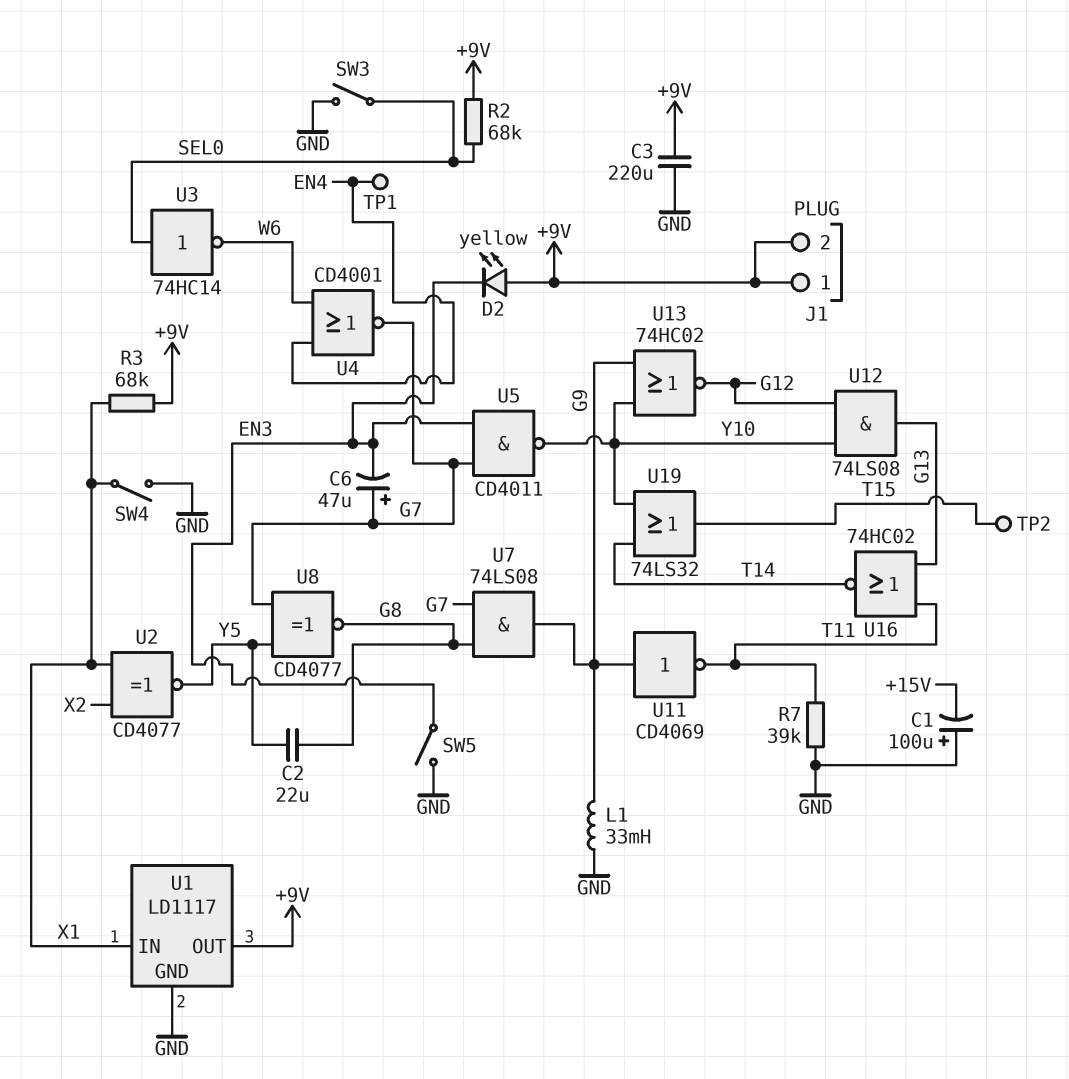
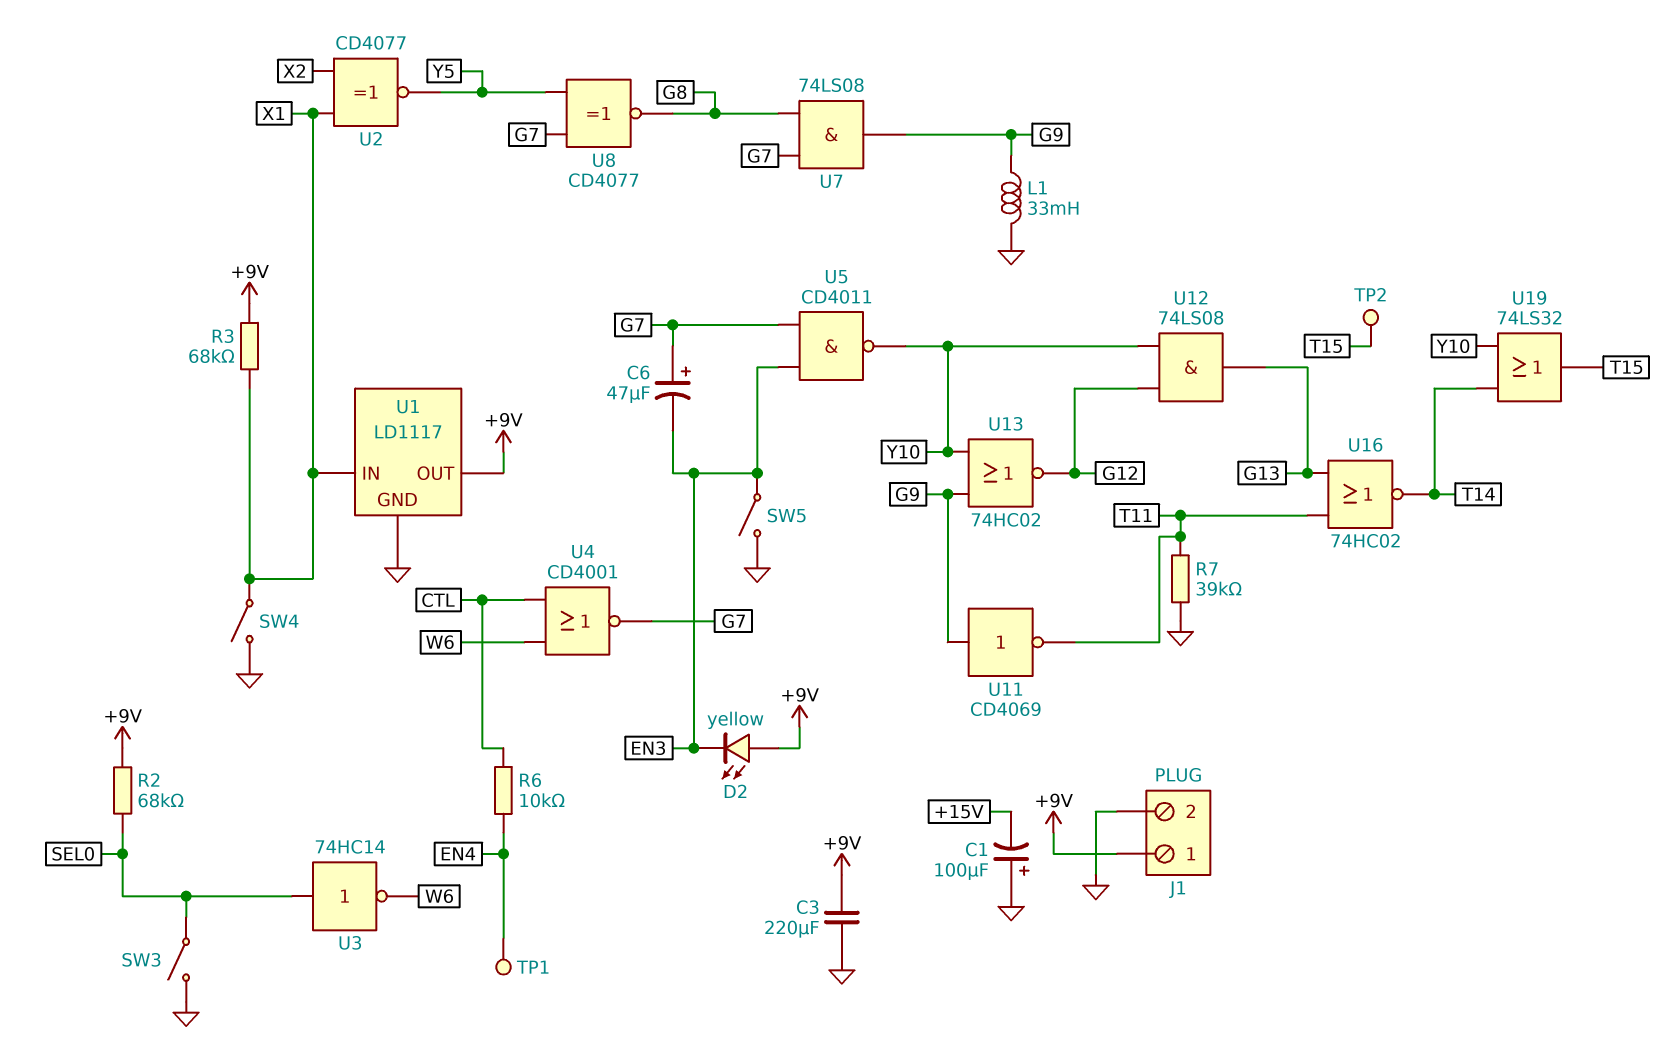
C2: 22uF (G8, Y5) -> none
J1 pin 2: +9V -> GND
R6: none -> 10k (CTL, EN4)
U4: NOR CD4001 (in EN4, in W6, out G7) -> NOR CD4001 (in CTL, in W6, out G7)

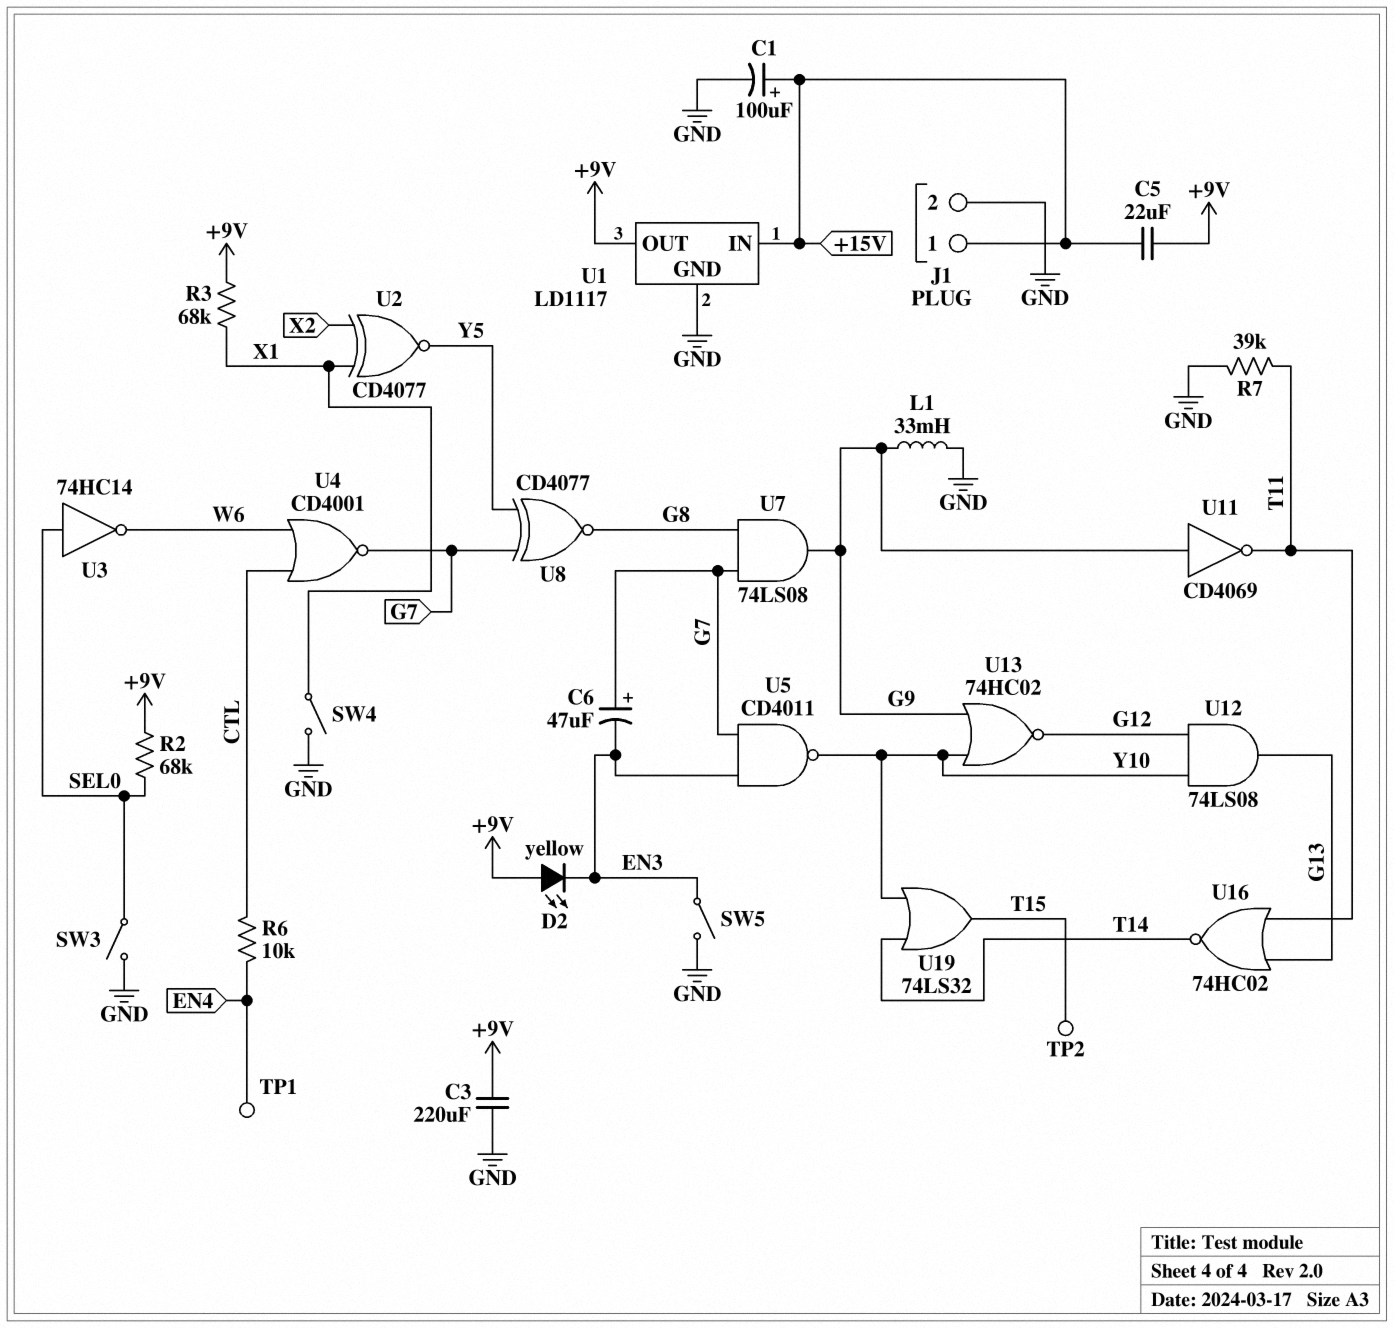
C1: 100uF (plus GND, minus +15V) -> 100uF (plus +15V, minus GND)
C5: none -> 22uF (+9V, +15V)
J1 pin 1: +9V -> +15V
U1 pin IN: X1 -> +15V

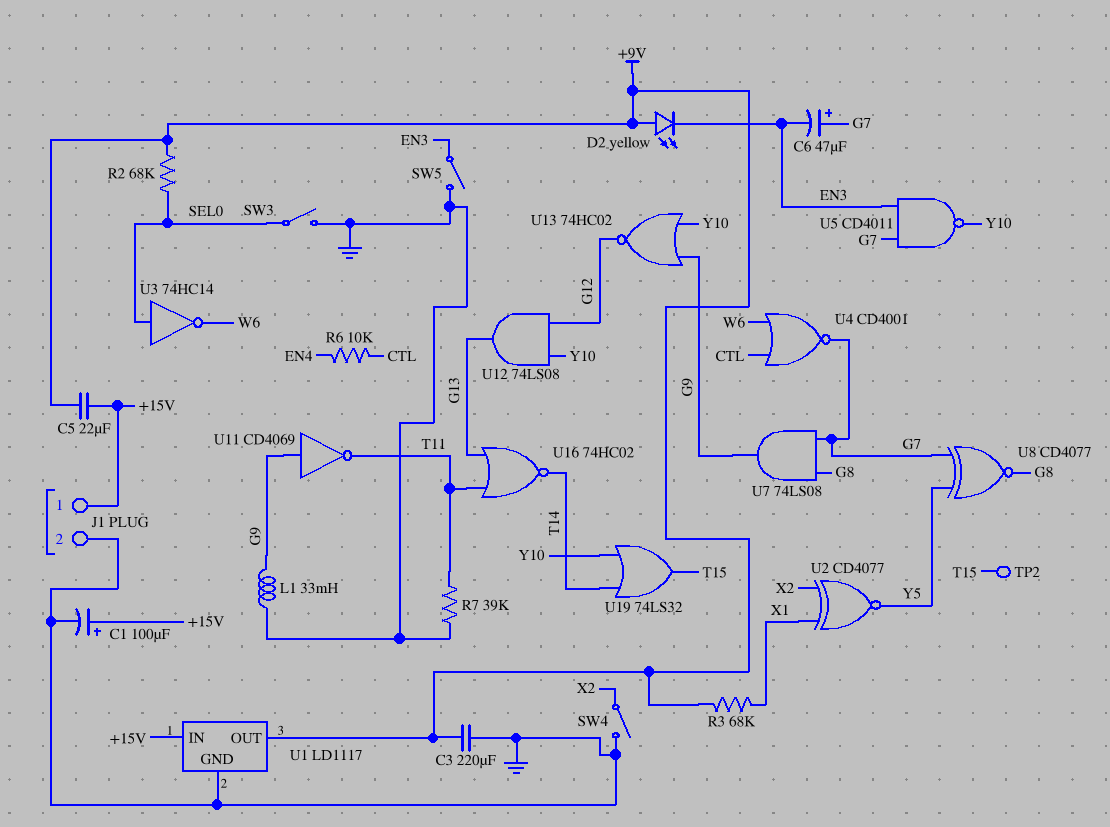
SW4: switch (GND, X1) -> switch (GND, X2)
TP1: test point (EN4) -> none

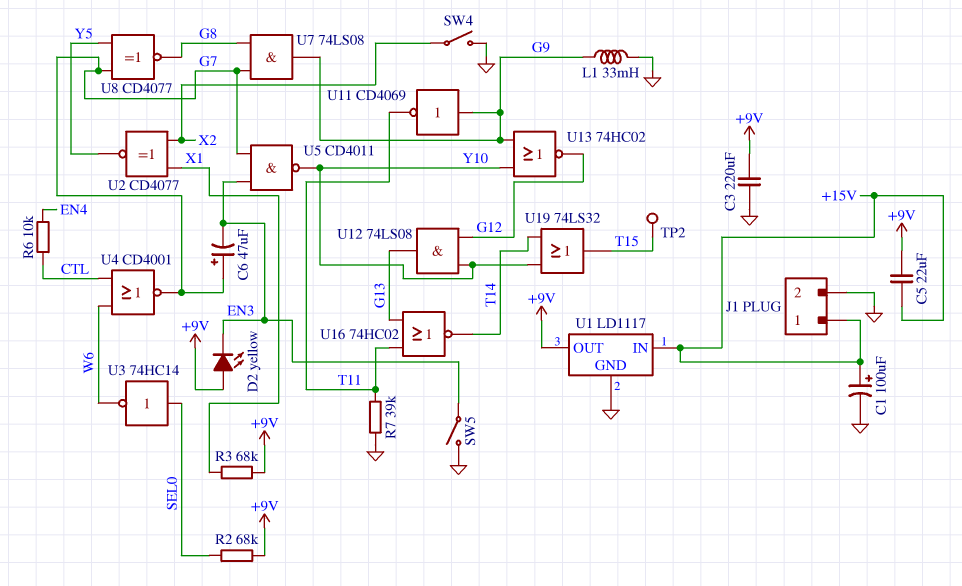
SW3: switch (GND, SEL0) -> none

